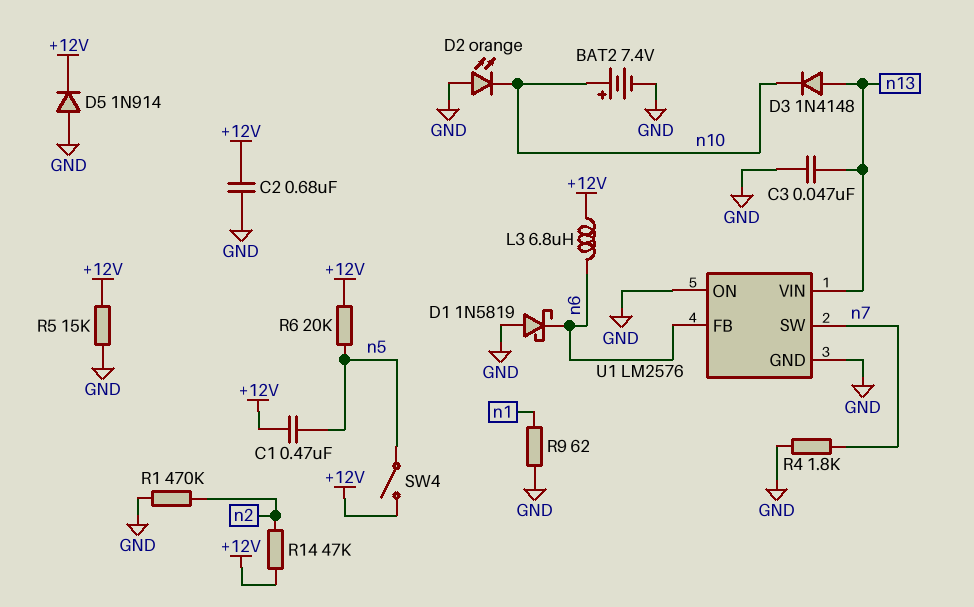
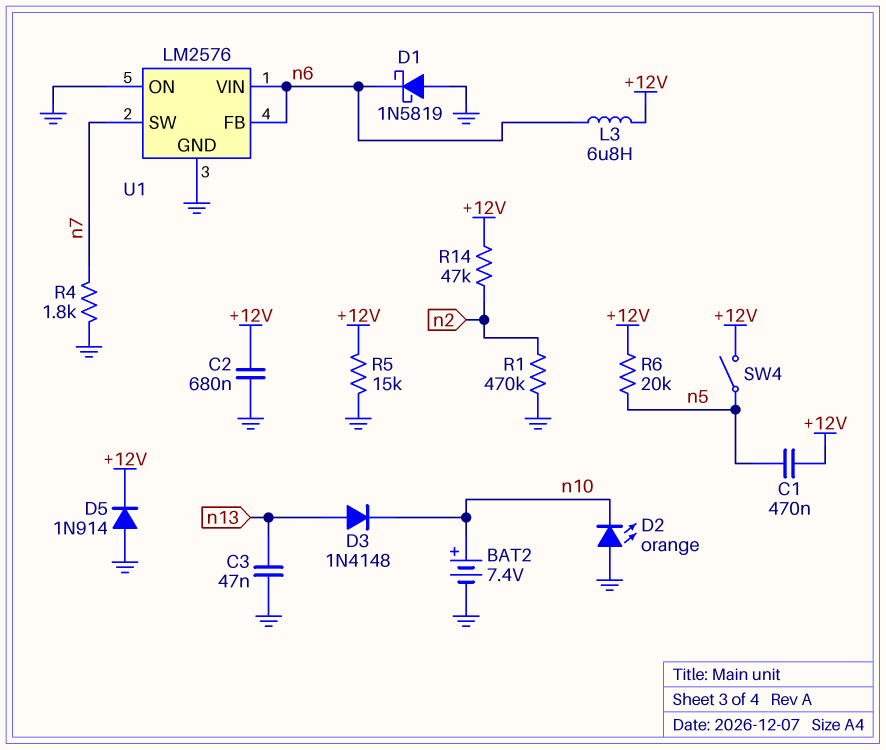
R9: 62 (GND, n1) -> none
U1 pin VIN: n13 -> n6

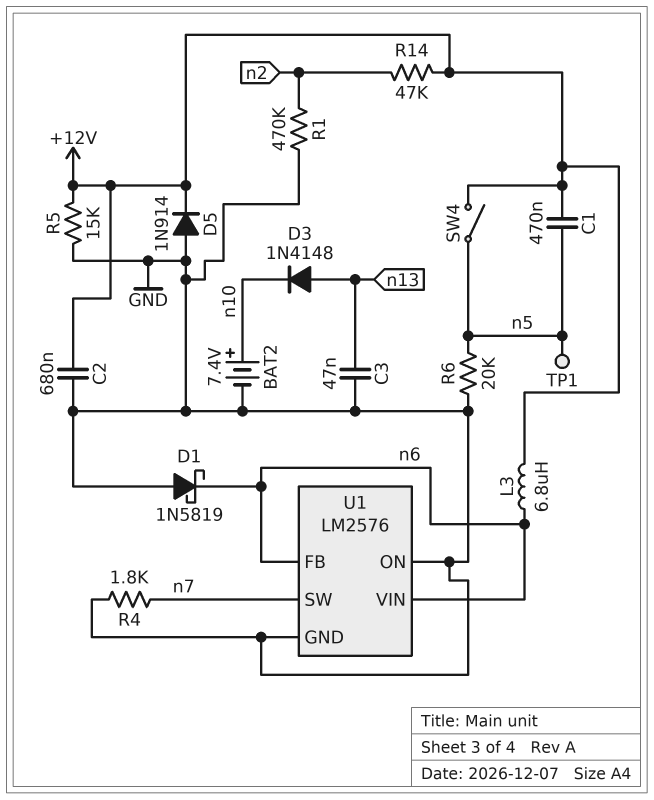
D2: LED orange (A GND, K n10) -> none
R6: 20k (+12V, n5) -> 20k (GND, n5)
TP1: none -> test point (n5)

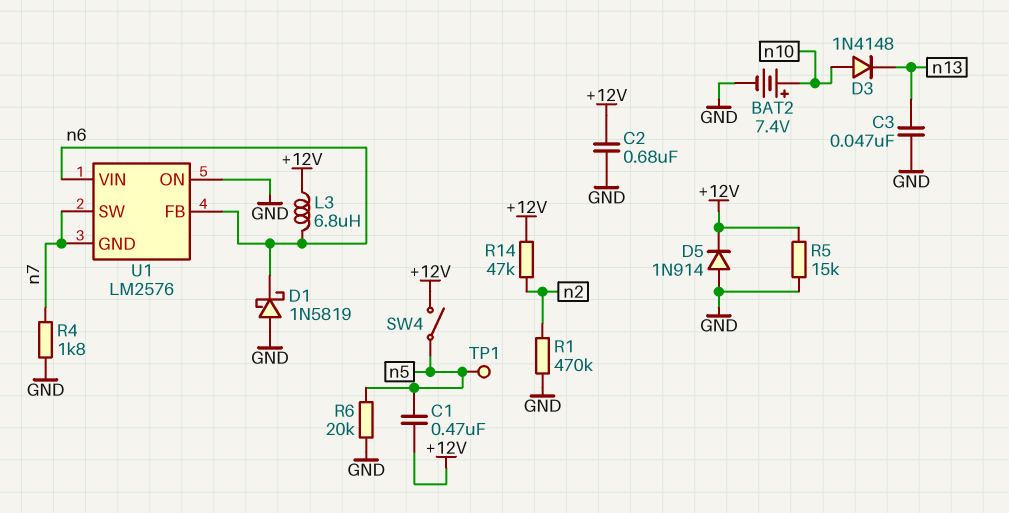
D3: diode 1N4148 (A n13, K n10) -> diode 1N4148 (A n10, K n13)
U1 pin GND: GND -> n7

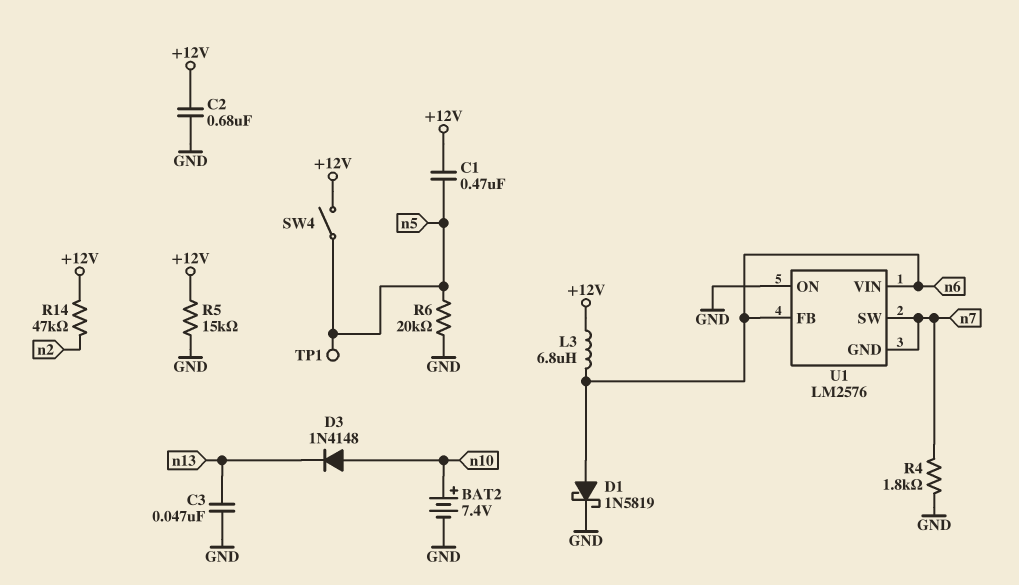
D1: schottky 1N5819 (A GND, K n6) -> schottky 1N5819 (A n6, K GND)
D5: diode 1N914 (A GND, K +12V) -> none
R1: 470k (GND, n2) -> none

